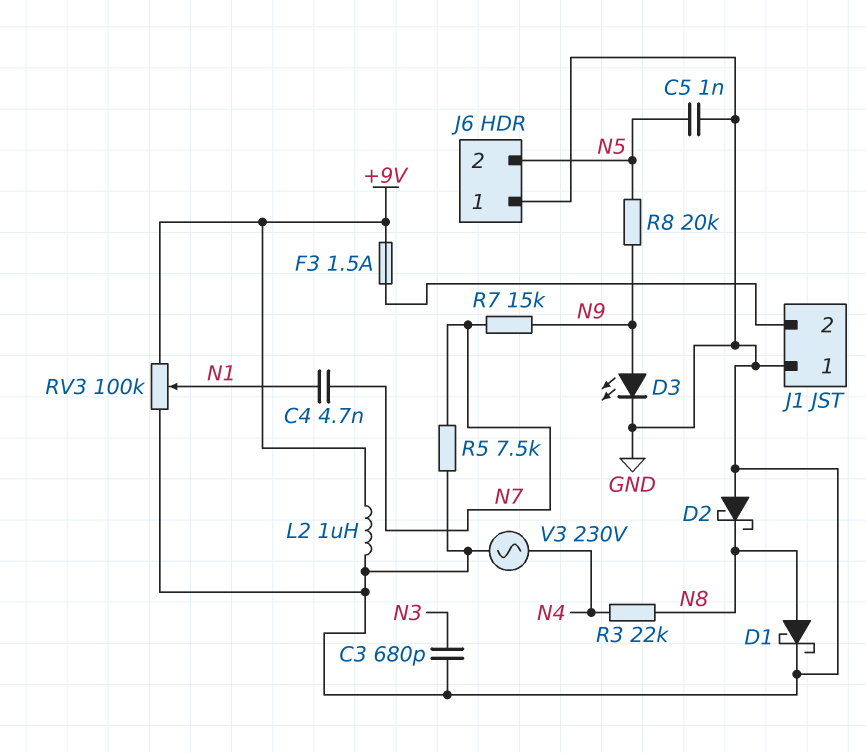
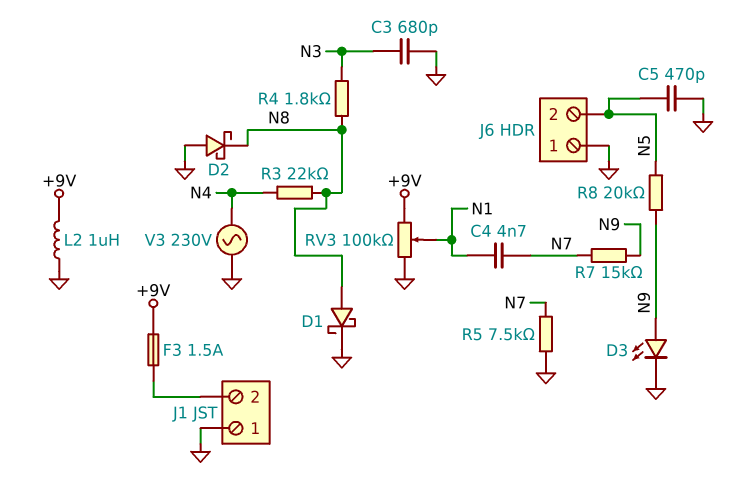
C5: 1nF (GND, N5) -> 470pF (GND, N5)
R4: none -> 1.8k (N3, N8)

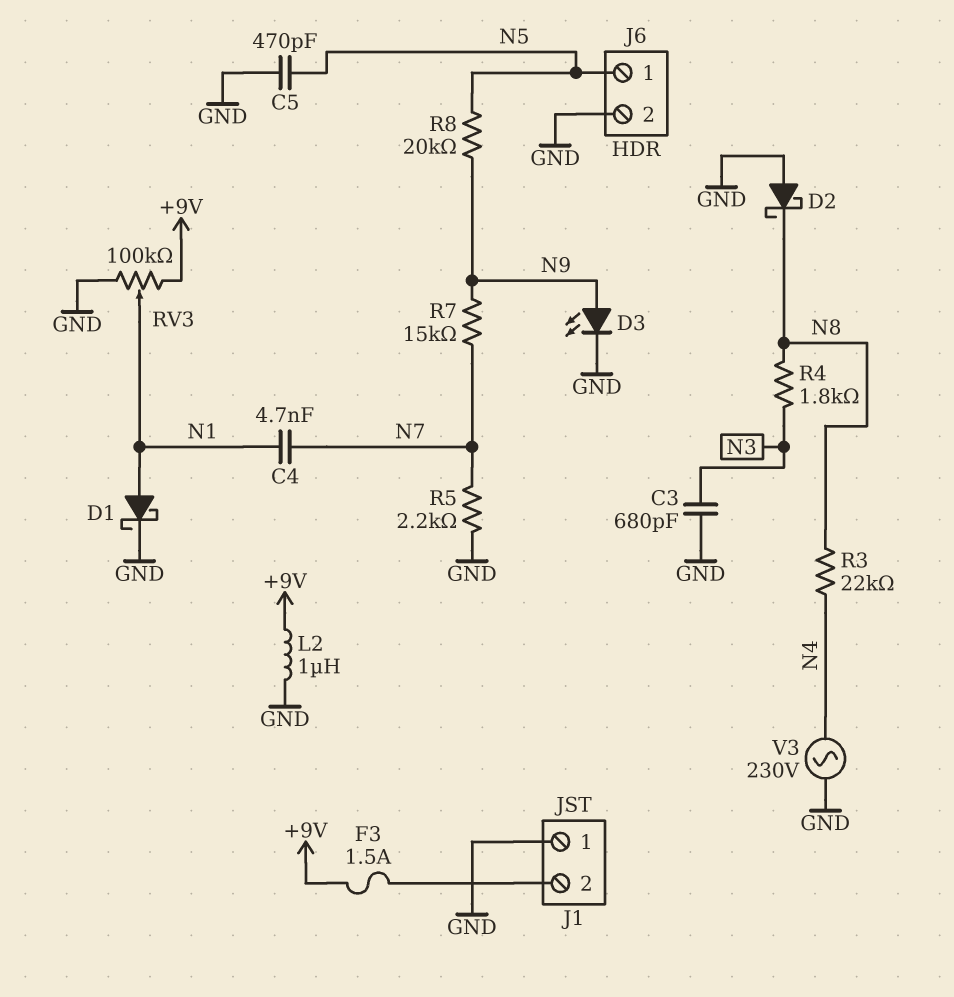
D1: schottky (A N8, K GND) -> schottky (A N1, K GND)
J6 pin 1: GND -> N5
J6 pin 2: N5 -> GND
R5: 7.5k (GND, N7) -> 2.2k (GND, N7)

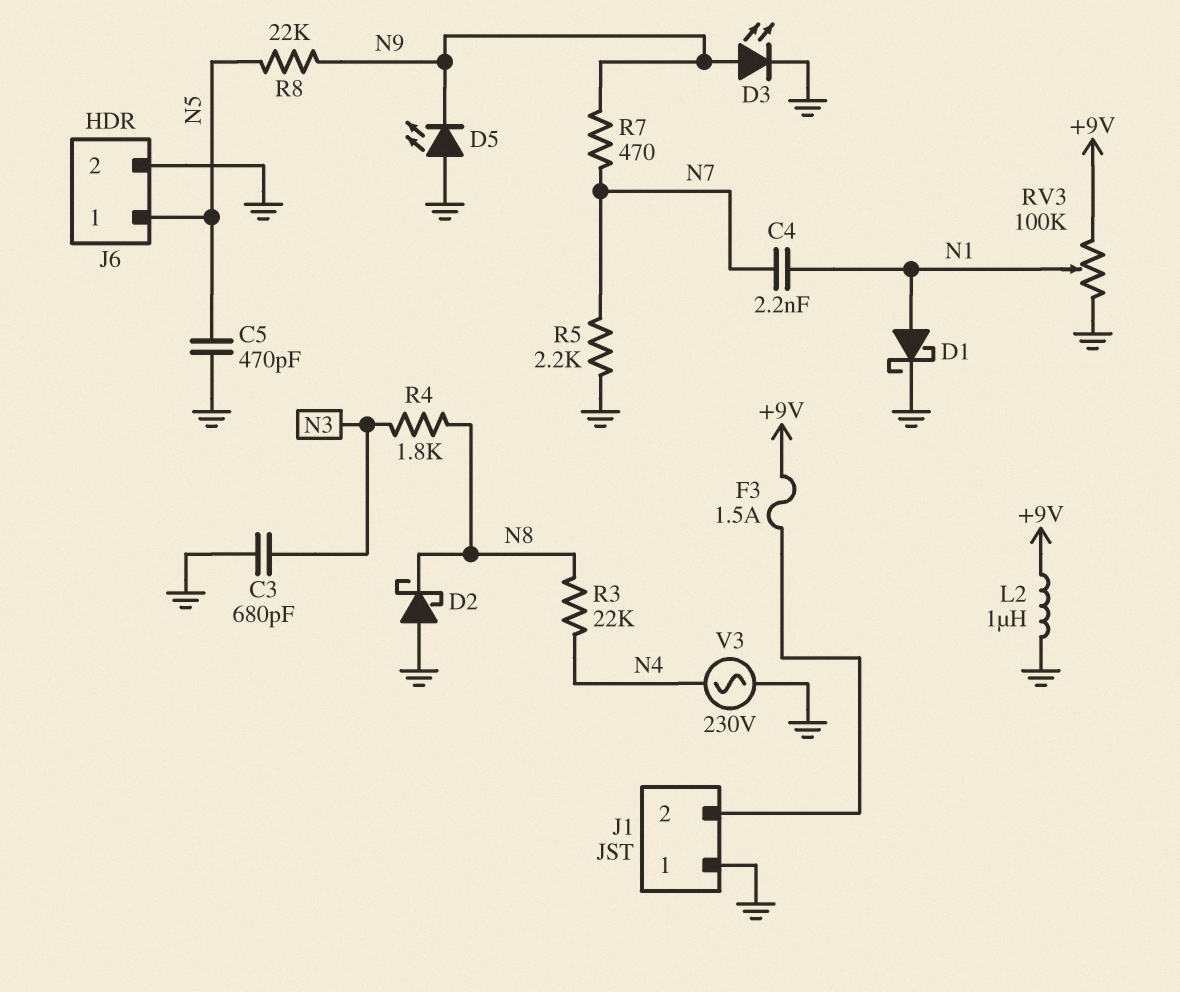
C4: 4.7nF (N1, N7) -> 2.2nF (N1, N7)
D5: none -> LED (A GND, K N9)
R7: 15k (N7, N9) -> 470 (N7, N9)
R8: 20k (N5, N9) -> 22k (N5, N9)

